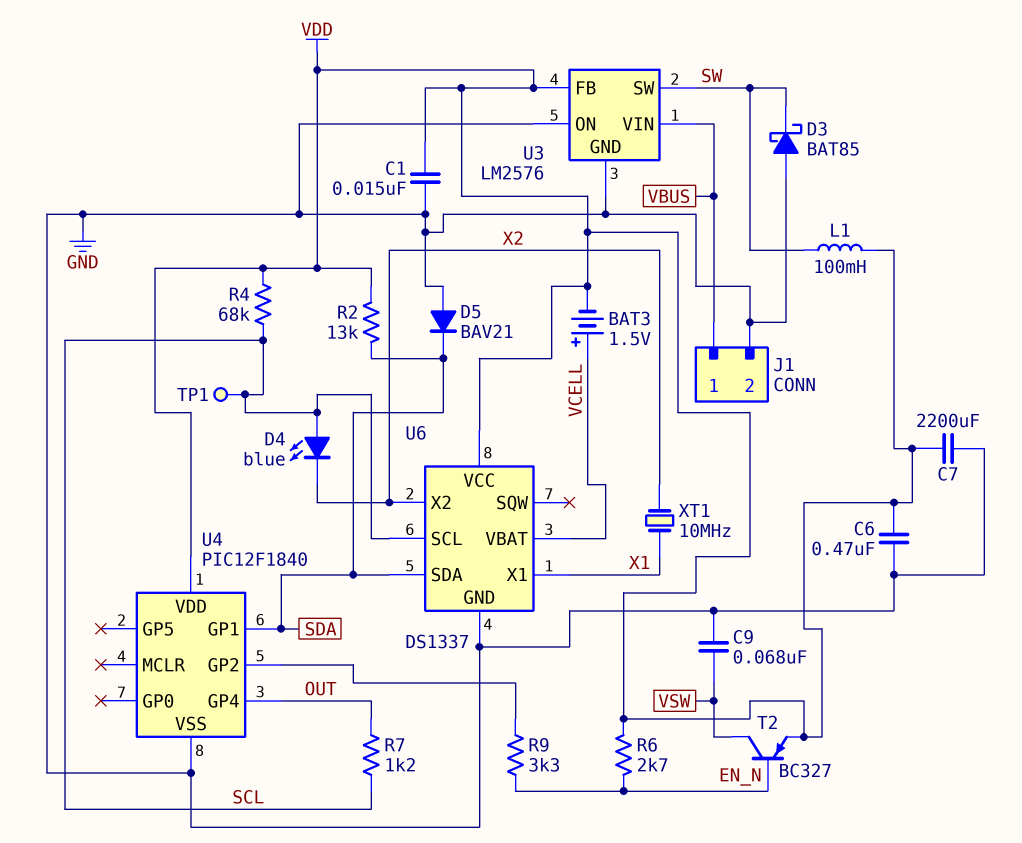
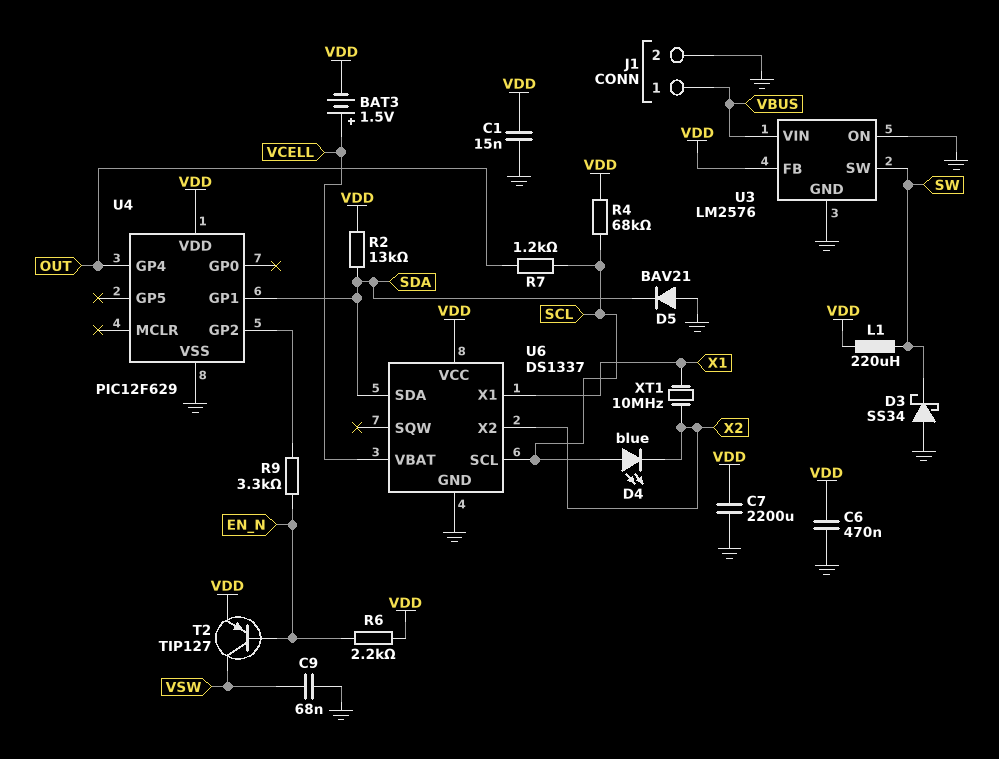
D3: schottky BAT85 (A GND, K SW) -> schottky SS34 (A GND, K SW)
L1: 100mH (SW, VDD) -> 220uH (SW, VDD)
R6: 2.7k (EN_N, VDD) -> 2.2k (EN_N, VDD)
T2: PNP BC327 (B EN_N, C VSW, E VDD) -> PNP TIP127 (B EN_N, C VSW, E VDD)
TP1: test point (SCL) -> none
U4: PIC12F1840 -> PIC12F629

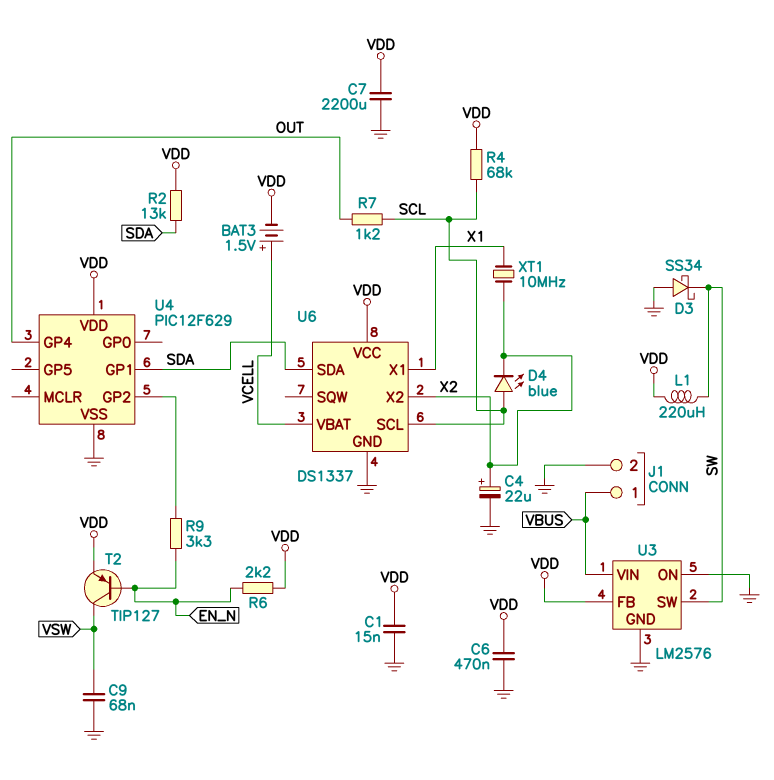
C4: none -> 22uF (plus X2, minus GND)
D5: diode BAV21 (A GND, K SDA) -> none

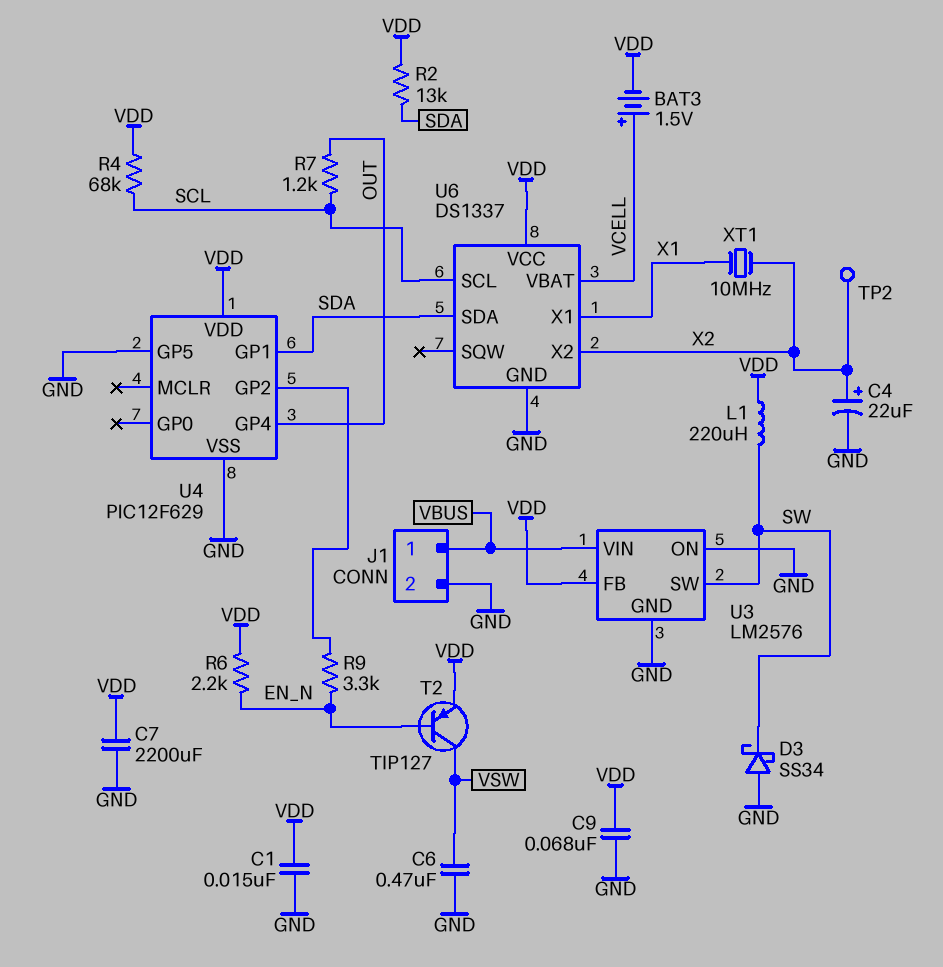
C6: 470nF (GND, VDD) -> 470nF (GND, VSW)
C9: 68nF (GND, VSW) -> 68nF (GND, VDD)
D4: LED blue (A SCL, K X2) -> none
TP2: none -> test point (X2)
U4 pin GP5: none -> GND

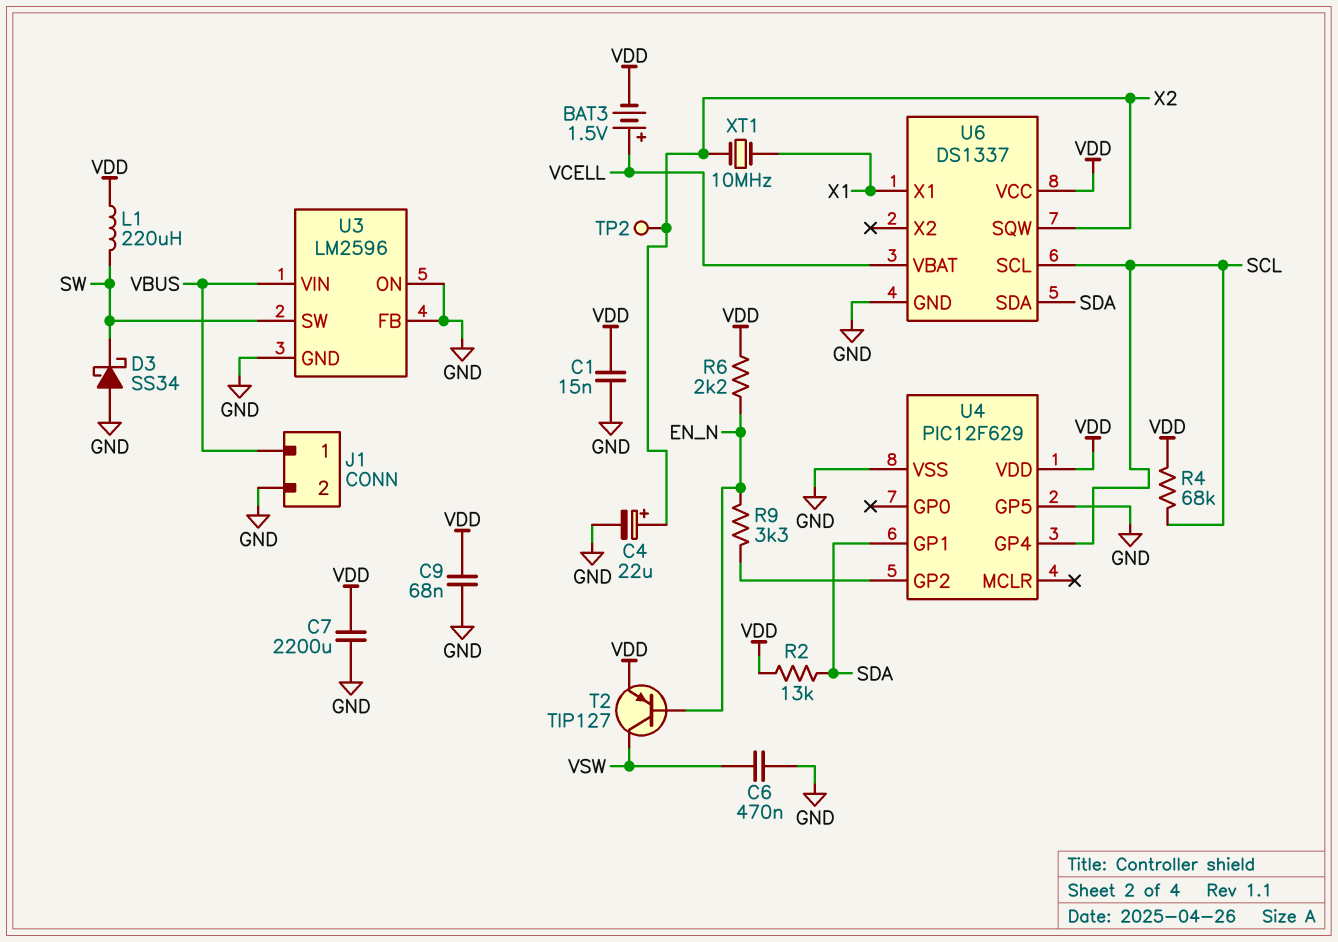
R7: 1.2k (OUT, SCL) -> none
U3: LM2576 -> LM2596
U3 pin FB: VDD -> GND
U4 pin GP4: OUT -> SCL
U6 pin SQW: none -> X2
U6 pin X2: X2 -> none

